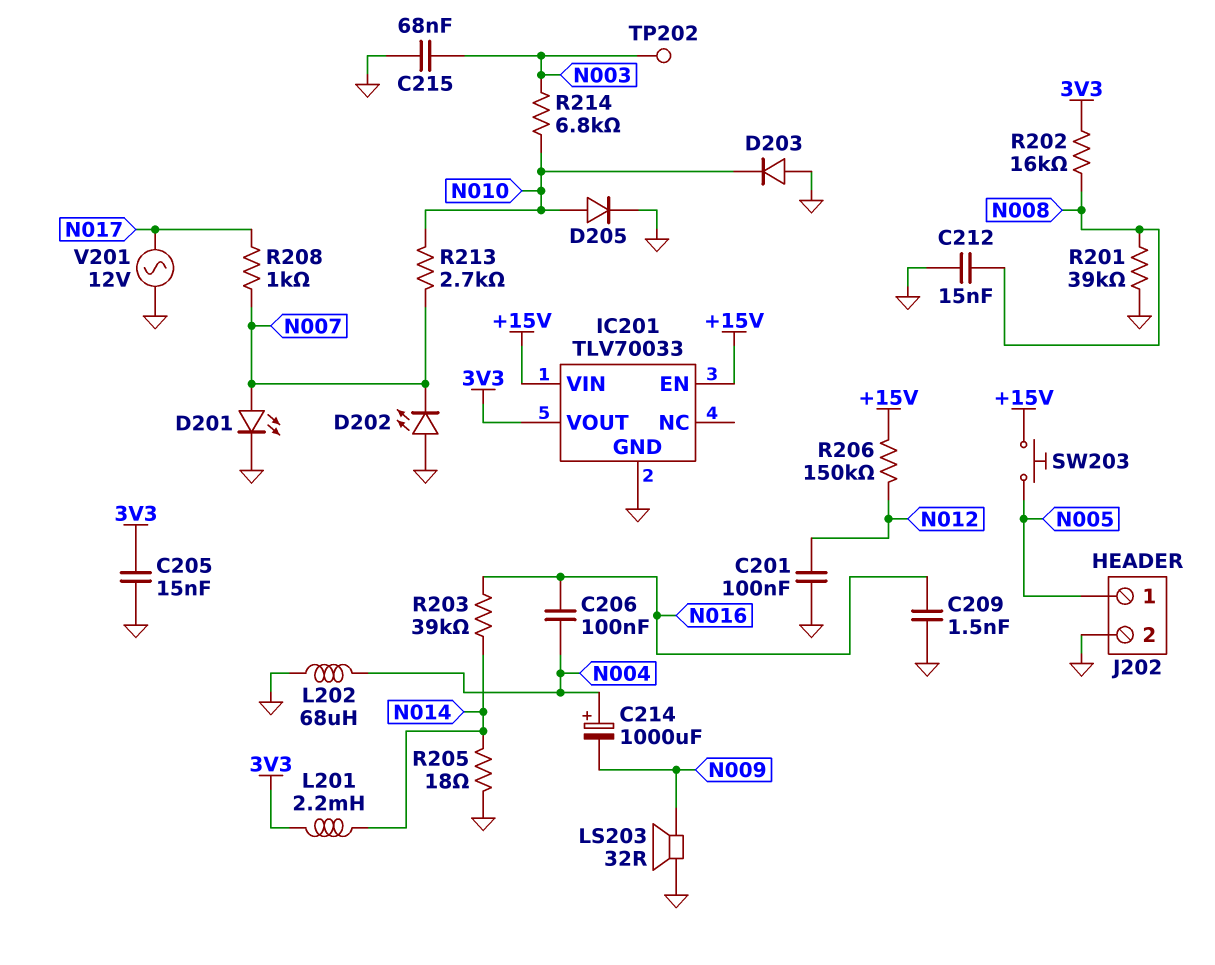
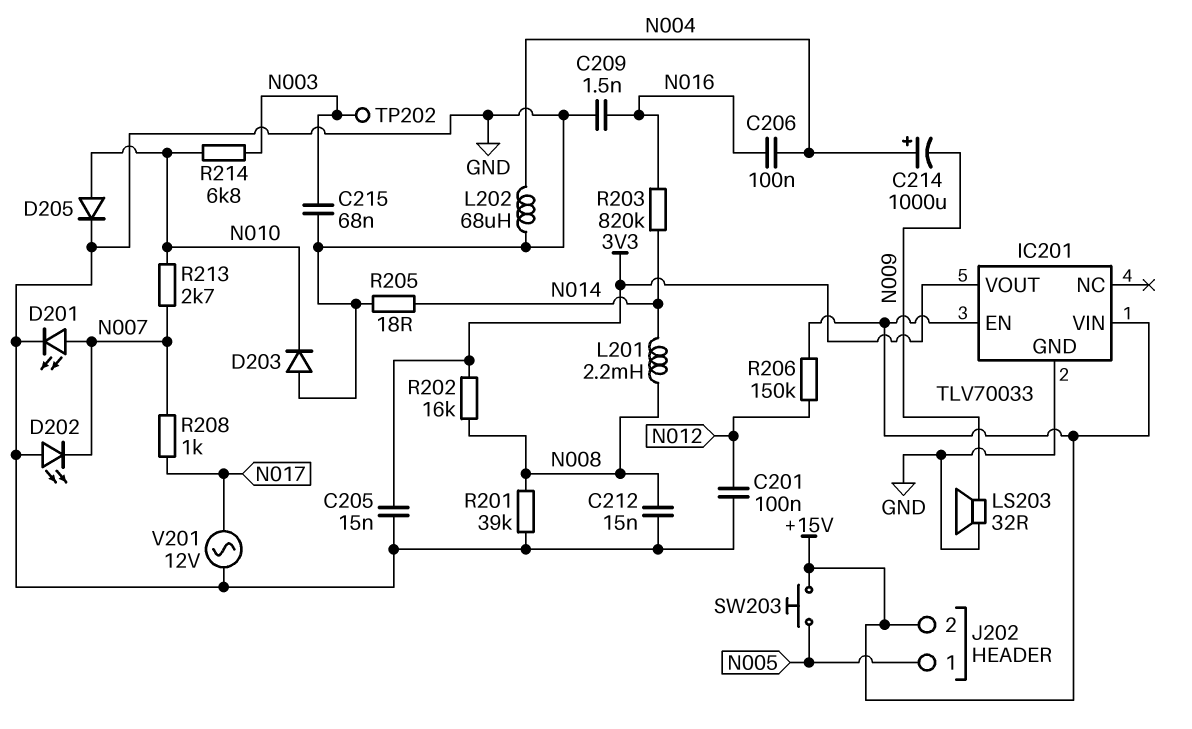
J202 pin 2: GND -> +15V
L201: 2.2mH (3V3, N014) -> 2.2mH (N008, N014)
R203: 39k (N014, N016) -> 820k (N014, N016)

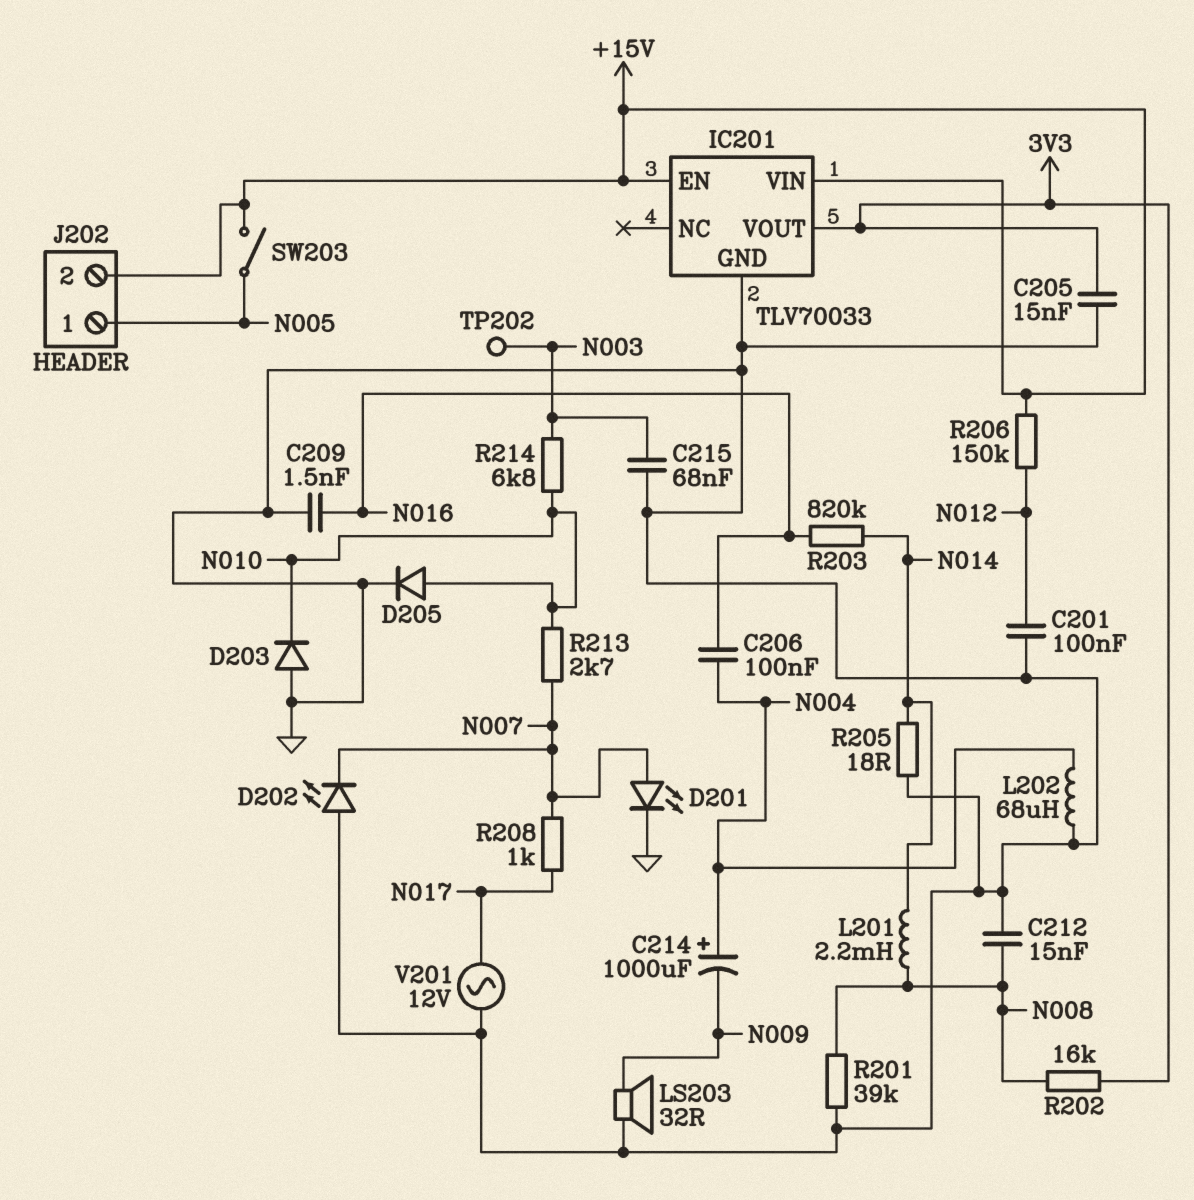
SW203: button (+15V, N005) -> switch (+15V, N005)

